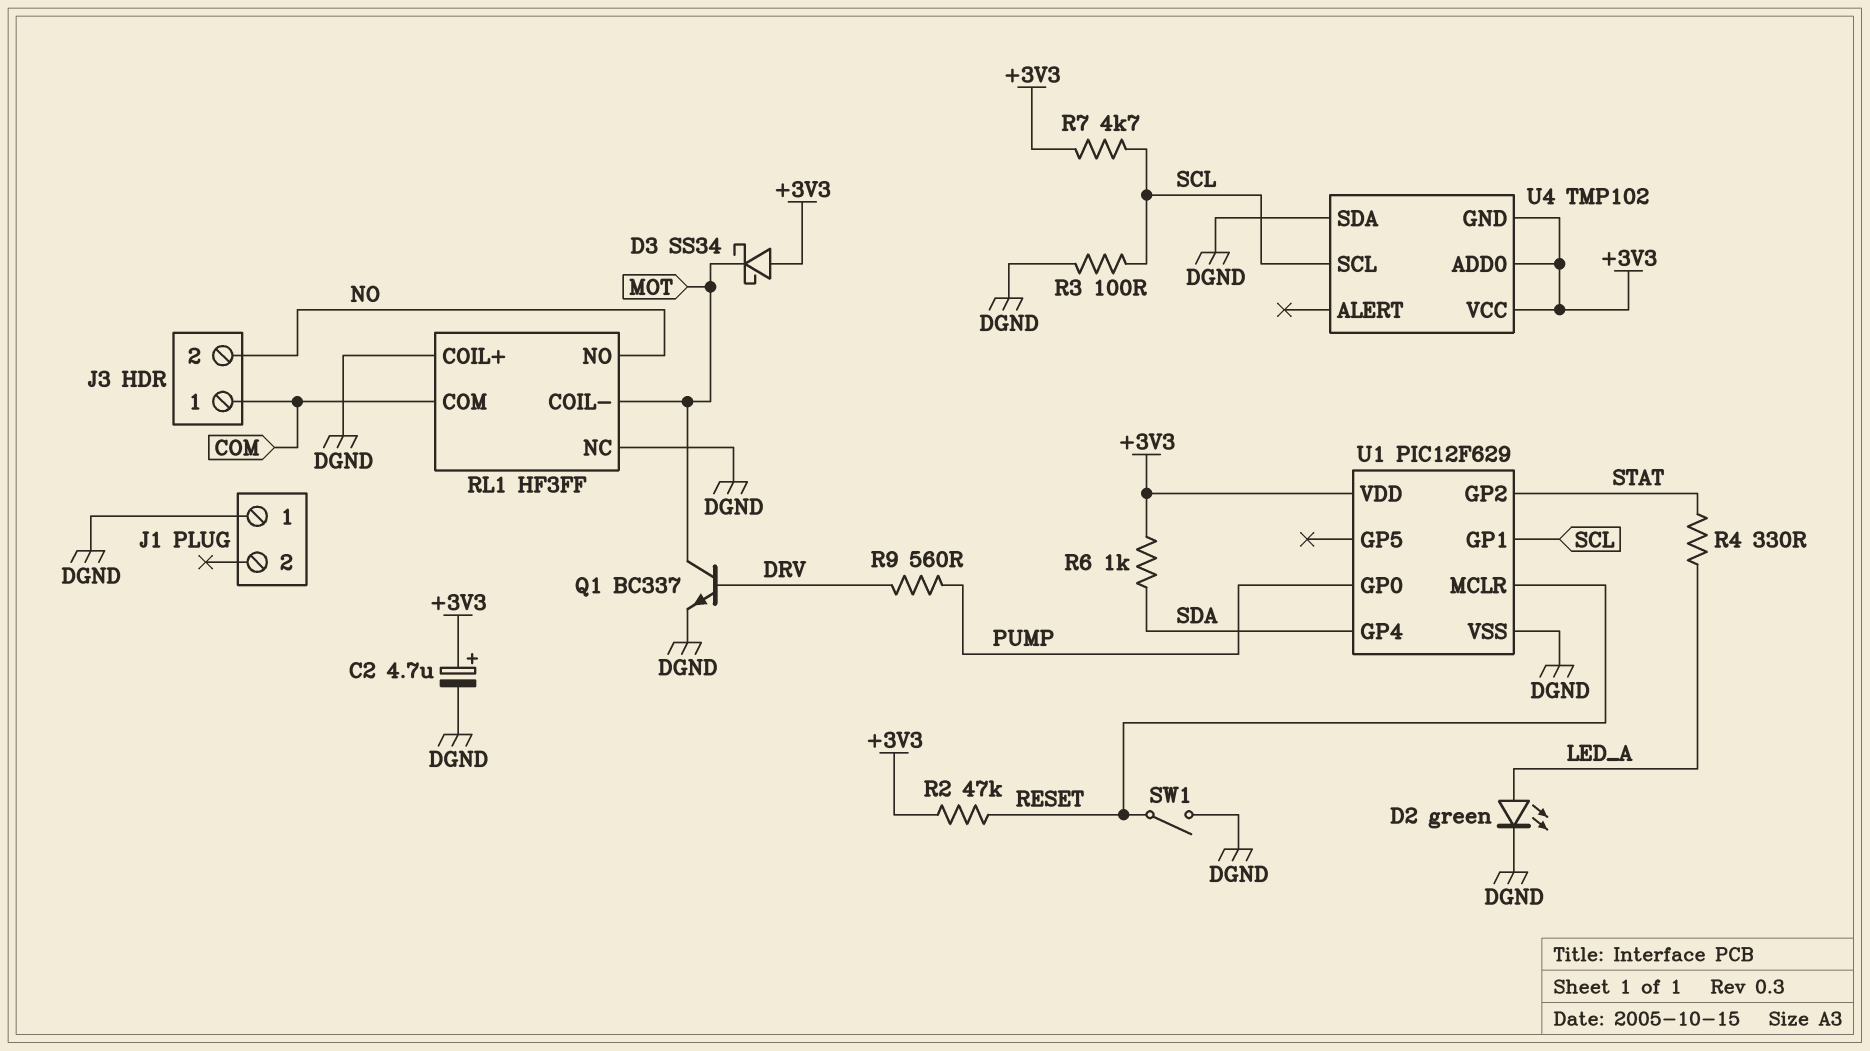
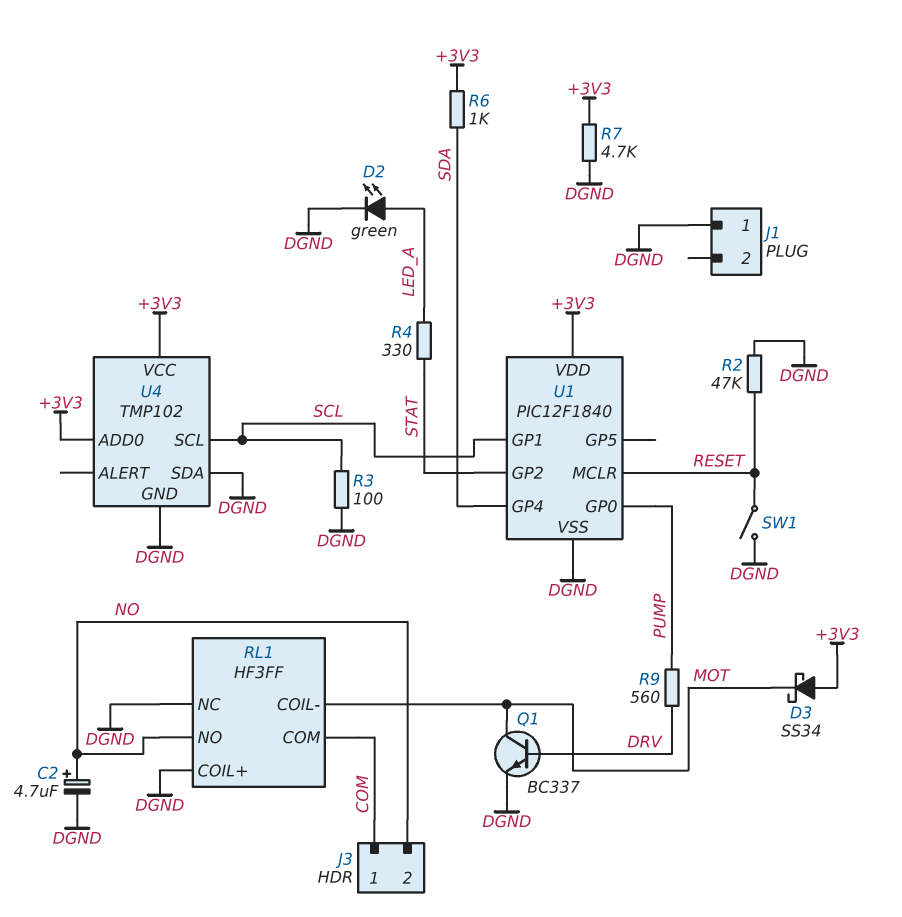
C2: 4.7uF (plus +3V3, minus DGND) -> 4.7uF (plus NO, minus DGND)
R2: 47k (+3V3, RESET) -> 47k (DGND, RESET)
R7: 4.7k (+3V3, SCL) -> 4.7k (+3V3, DGND)
U1: PIC12F629 -> PIC12F1840
U4 pin GND: +3V3 -> DGND

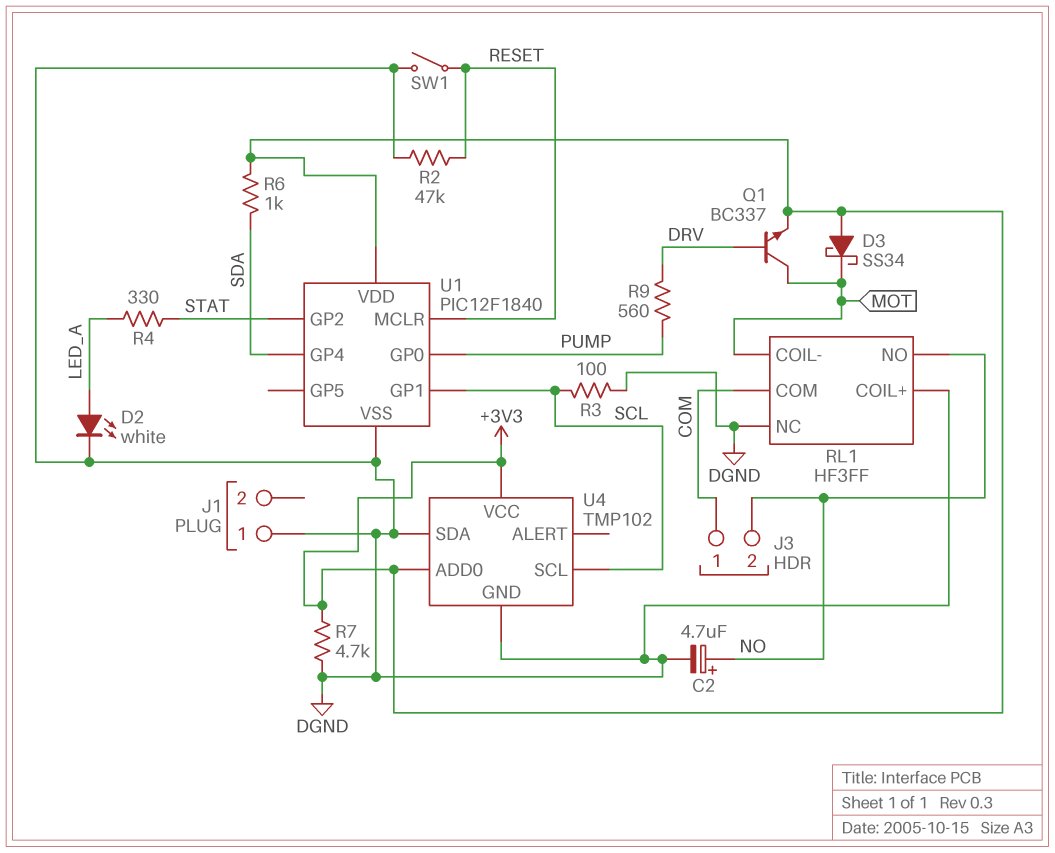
D2: LED green (A LED_A, K DGND) -> LED white (A LED_A, K DGND)
Q1: NPN BC337 (B DRV, C MOT, E DGND) -> NPN BC337 (B DRV, C MOT, E +3V3)

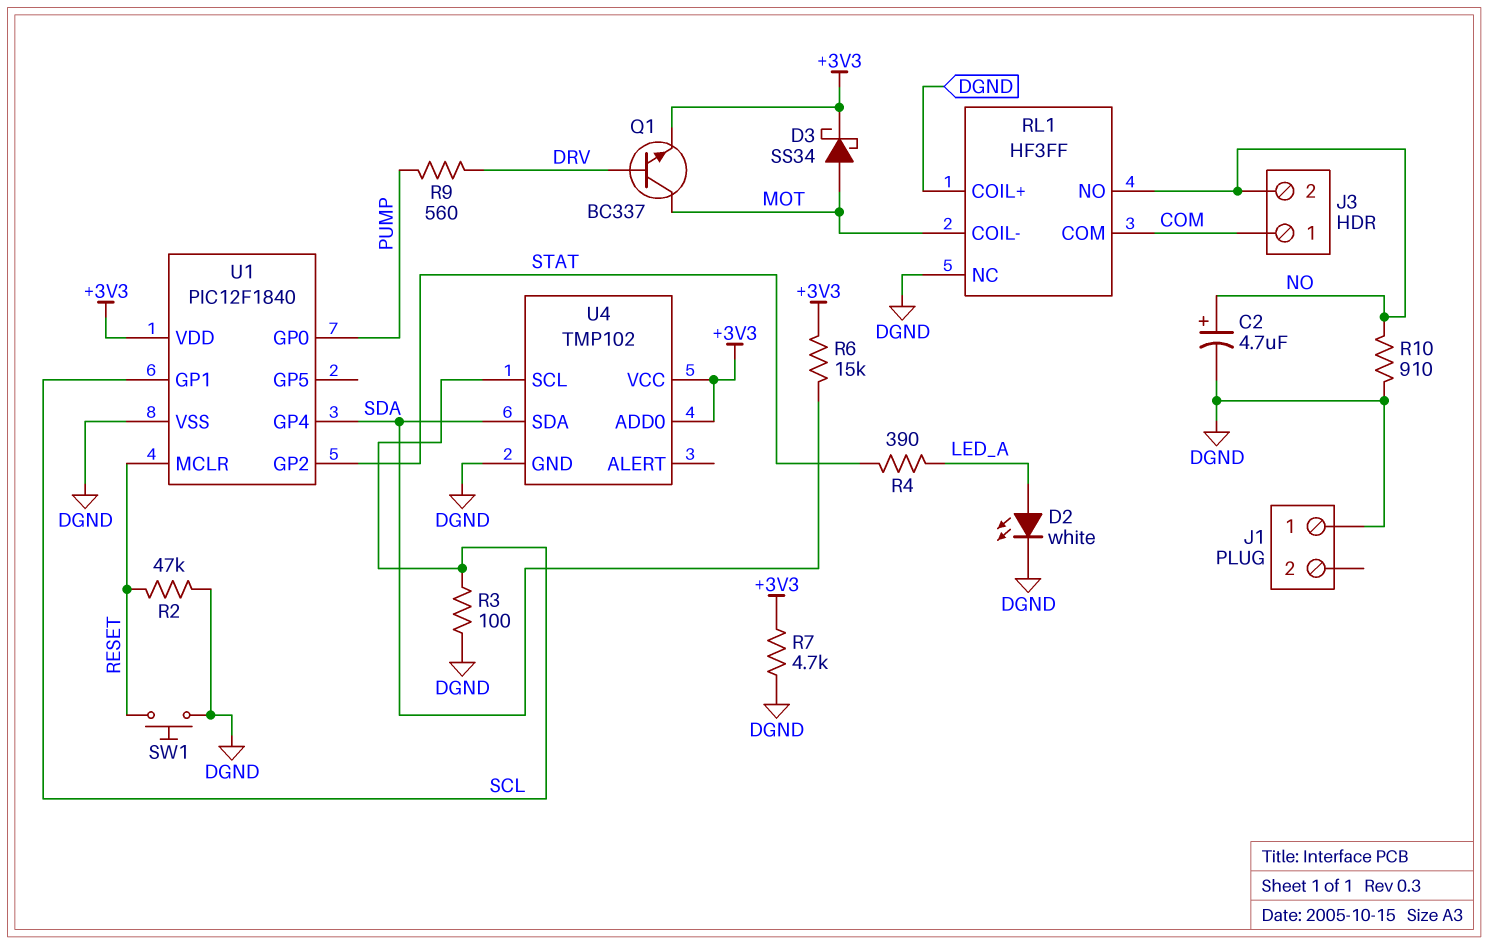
D3: schottky SS34 (A +3V3, K MOT) -> schottky SS34 (A MOT, K +3V3)
R4: 330 (LED_A, STAT) -> 390 (LED_A, STAT)
R6: 1k (+3V3, SDA) -> 15k (+3V3, SDA)
R10: none -> 910 (DGND, NO)
SW1: switch (DGND, RESET) -> button (DGND, RESET)
U4 pin SDA: DGND -> SDA

